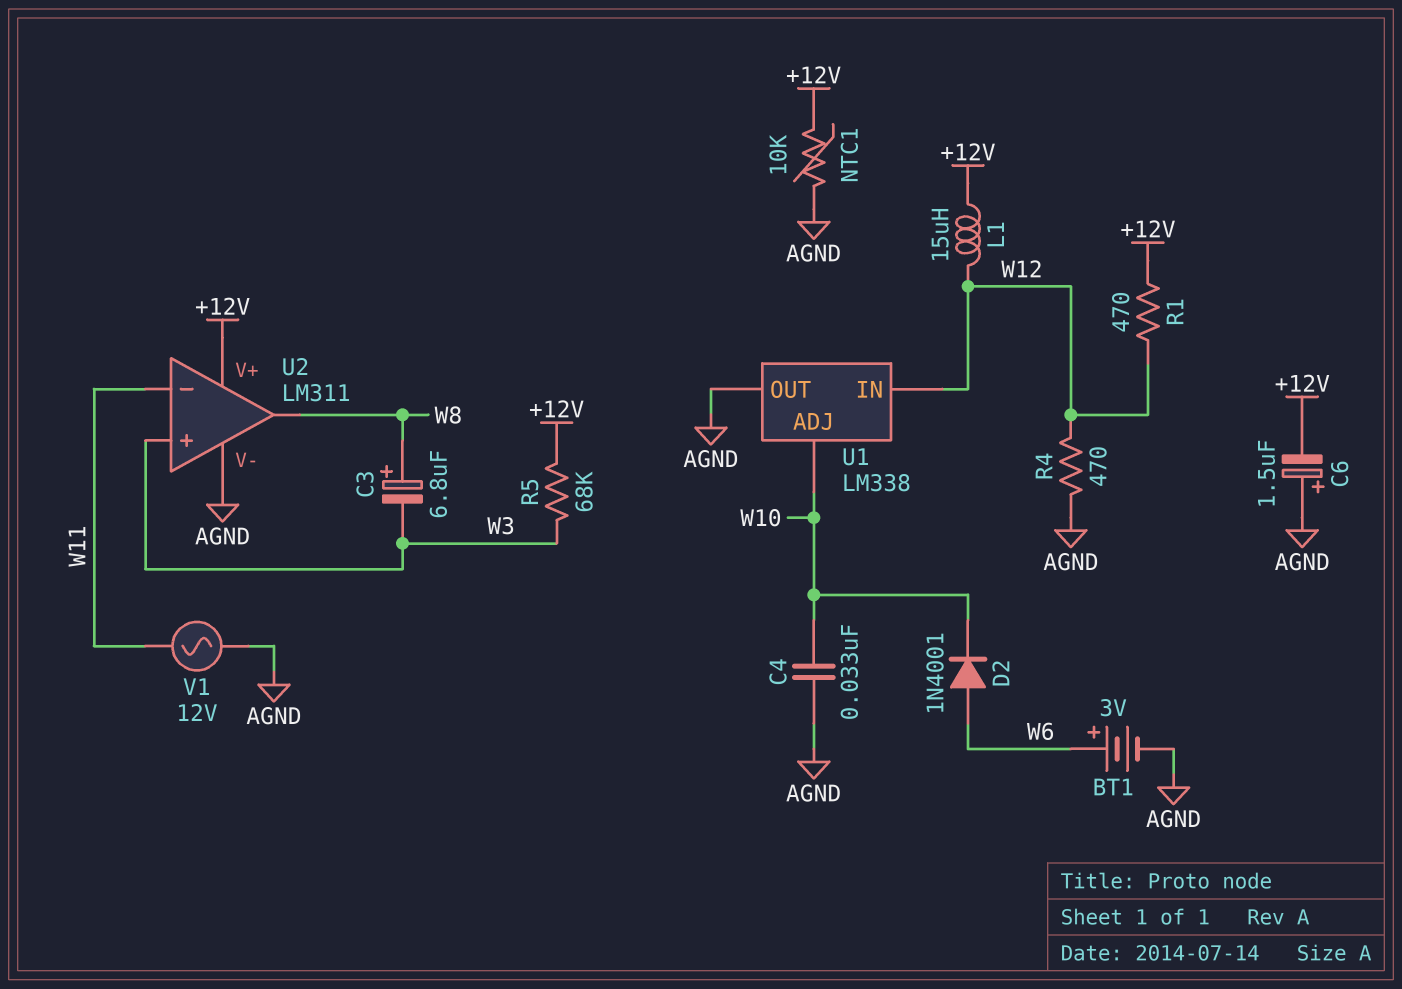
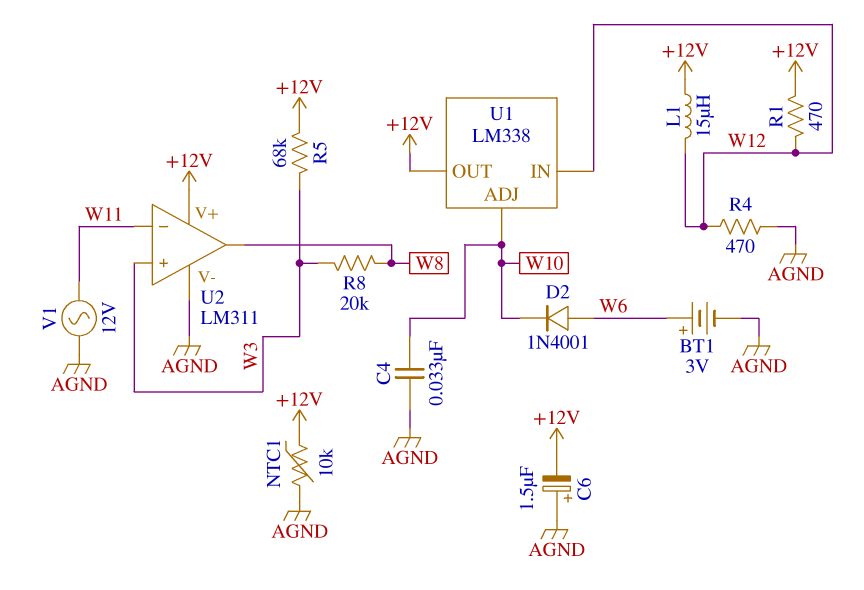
C3: 6.8uF (plus W8, minus W3) -> none
R8: none -> 20k (W3, W8)
U1 pin OUT: AGND -> +12V

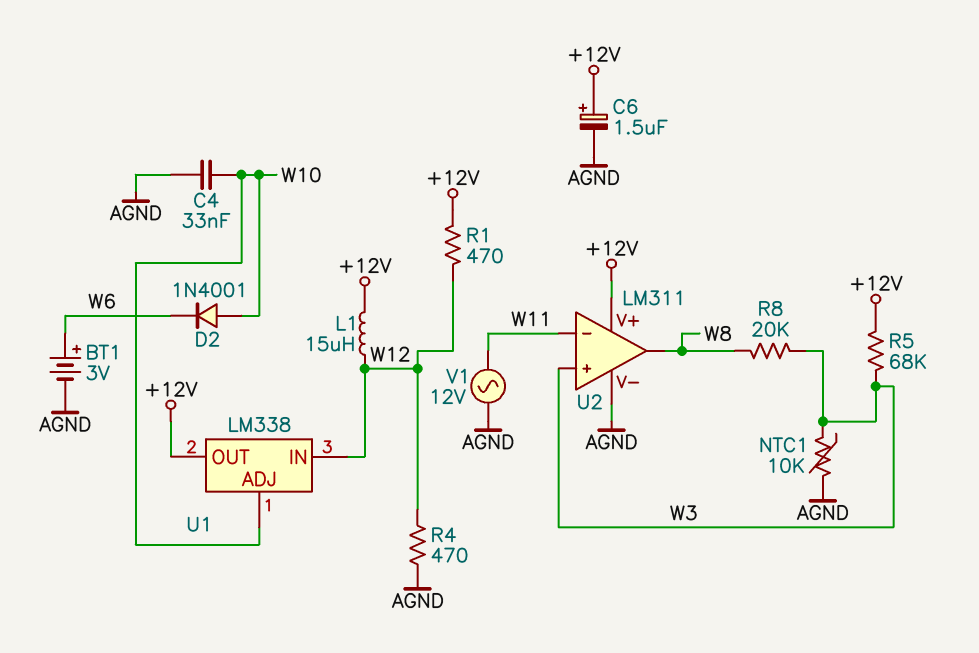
C6: 1.5uF (plus AGND, minus +12V) -> 1.5uF (plus +12V, minus AGND)
D2: diode 1N4001 (A W6, K W10) -> diode 1N4001 (A W10, K W6)
NTC1: 10k (+12V, AGND) -> 10k (AGND, W3)

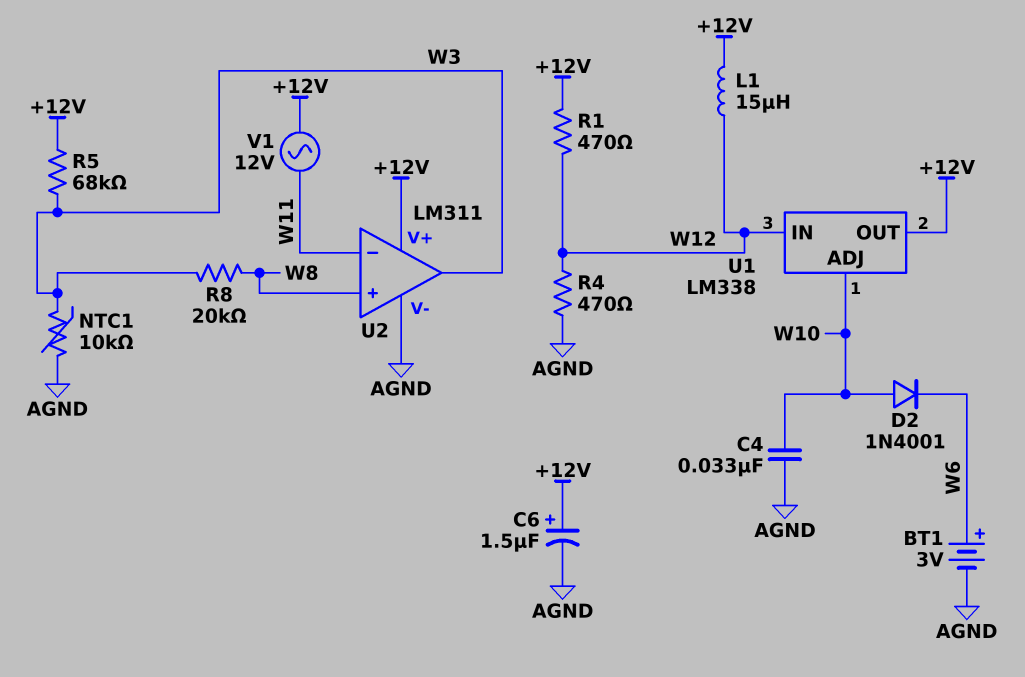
U2 pin in+: W3 -> W8
U2 pin out: W8 -> W3
V1: AC 12V (AGND, W11) -> AC 12V (+12V, W11)

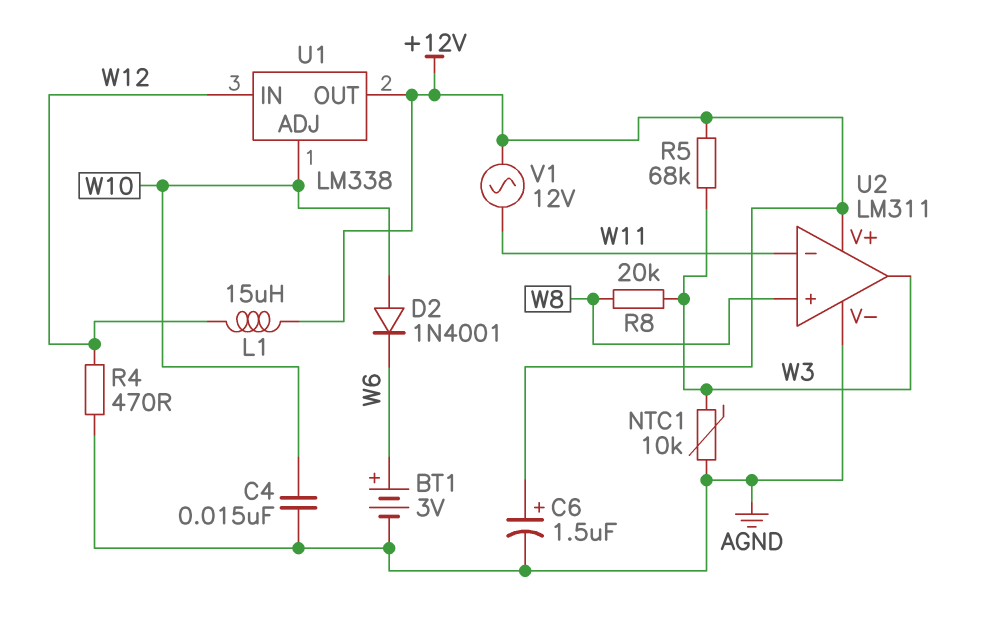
C4: 33nF (AGND, W10) -> 15nF (AGND, W10)
R1: 470 (+12V, W12) -> none

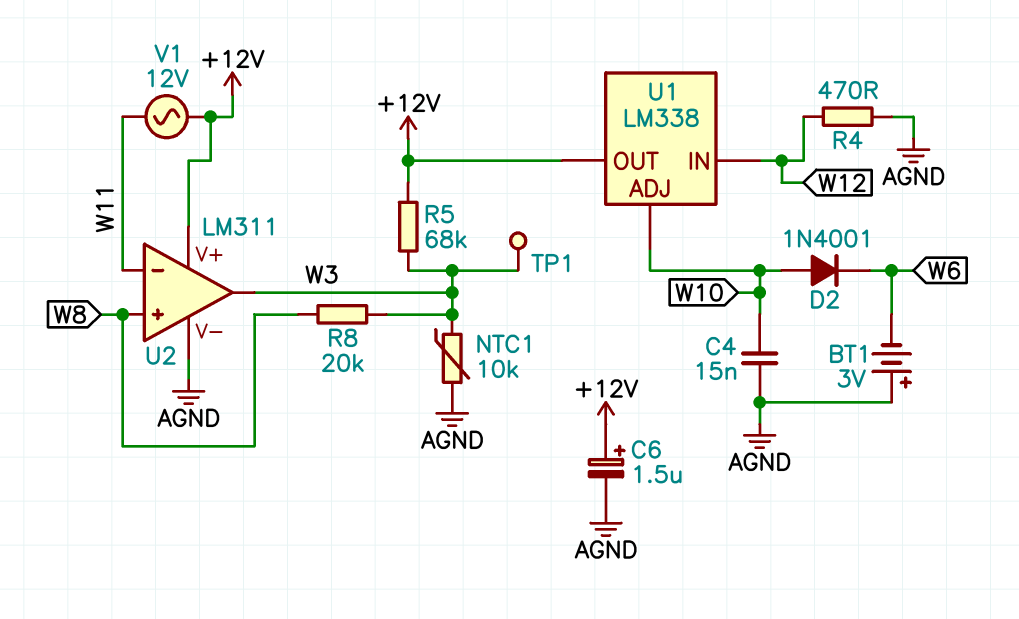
BT1: 3V (plus W6, minus AGND) -> 3V (plus AGND, minus W6)
L1: 15uH (+12V, W12) -> none
TP1: none -> test point (W3)

